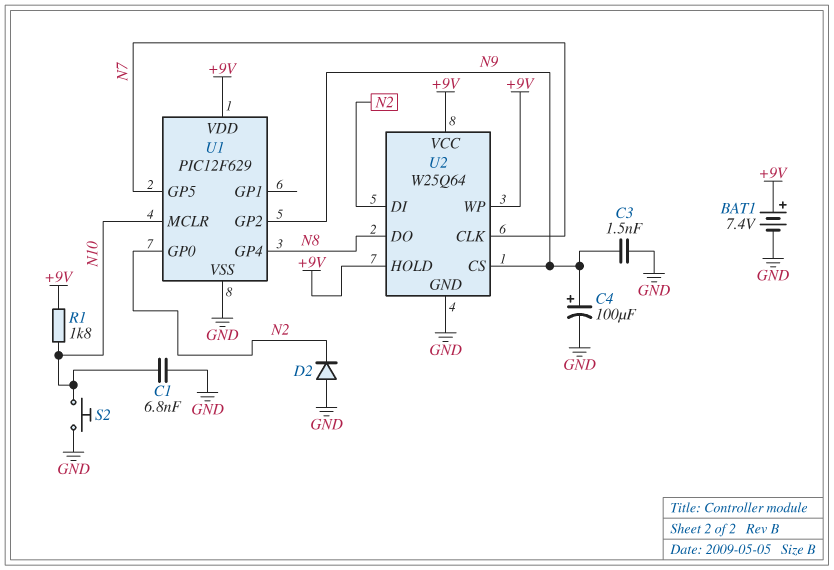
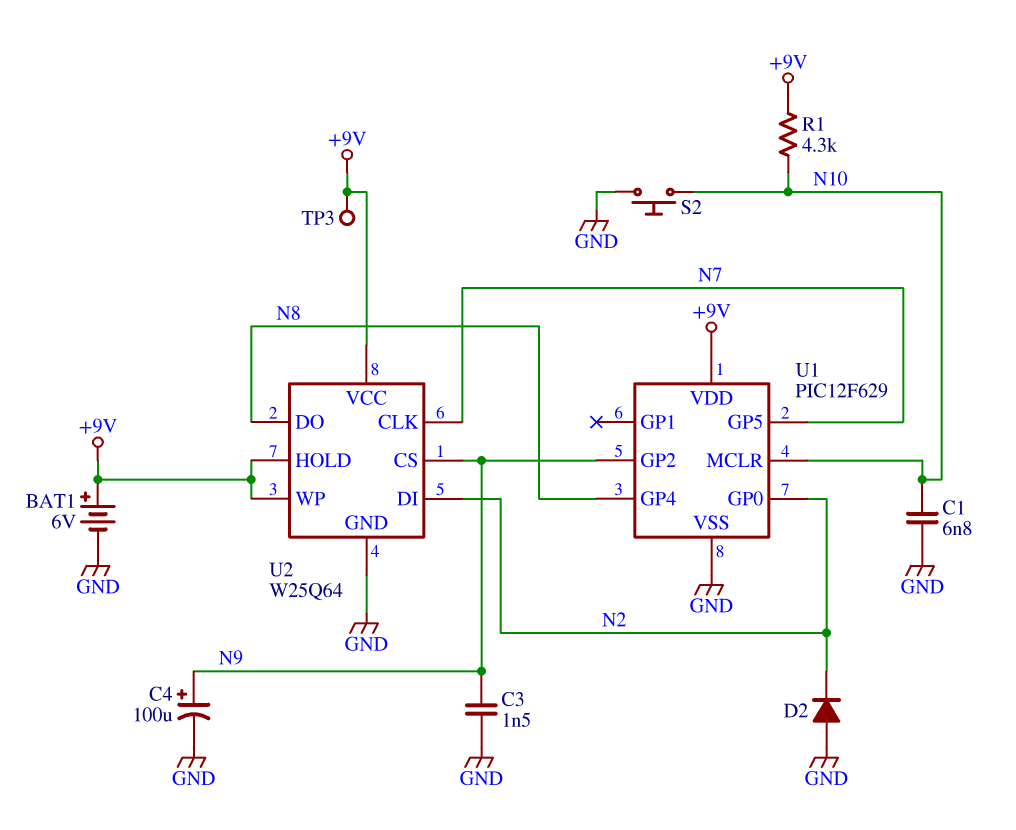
BAT1: 7.4V (plus +9V, minus GND) -> 6V (plus +9V, minus GND)
R1: 1.8k (+9V, N10) -> 4.3k (+9V, N10)
TP3: none -> test point (+9V)

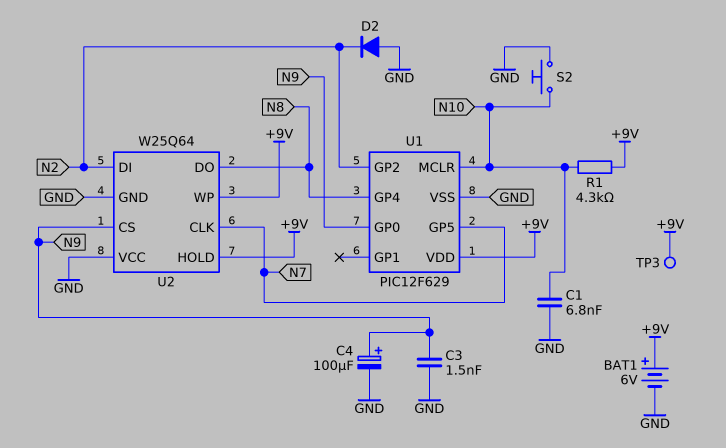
U1 pin GP0: N2 -> N9
U1 pin GP2: N9 -> N2
U2 pin VCC: +9V -> GND

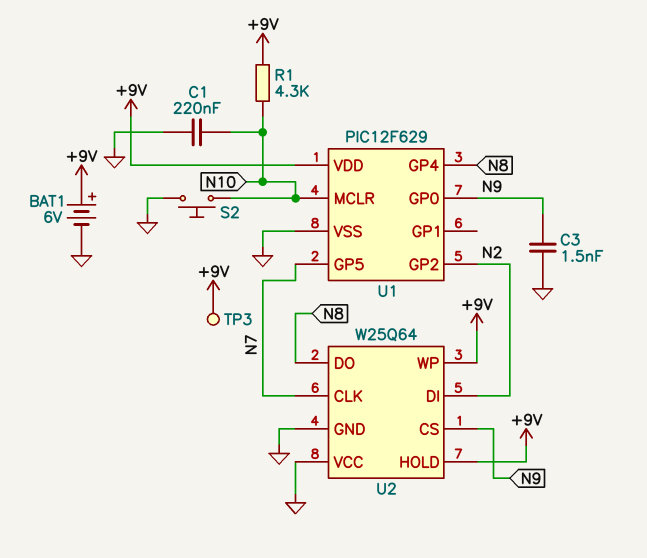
C1: 6.8nF (GND, N10) -> 220nF (GND, N10)
C4: 100uF (plus N9, minus GND) -> none
D2: diode (A GND, K N2) -> none

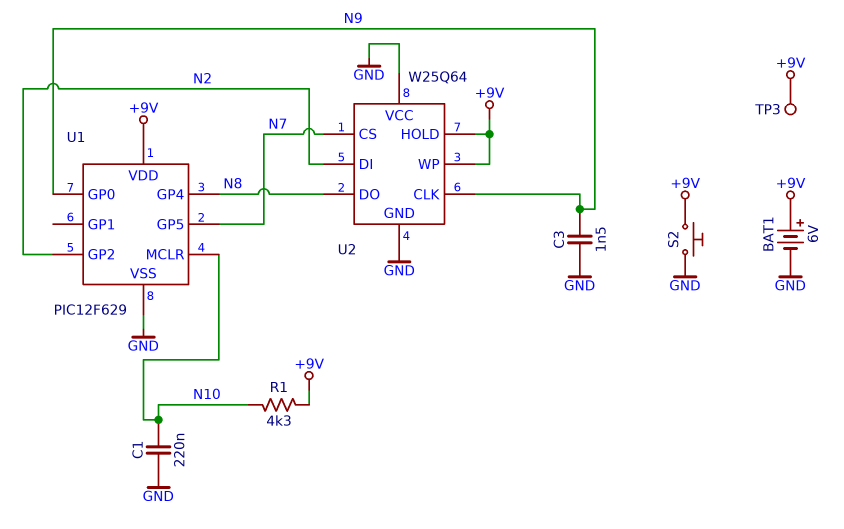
S2: button (GND, N10) -> button (+9V, GND)
U2 pin CLK: N7 -> N9
U2 pin CS: N9 -> N7

